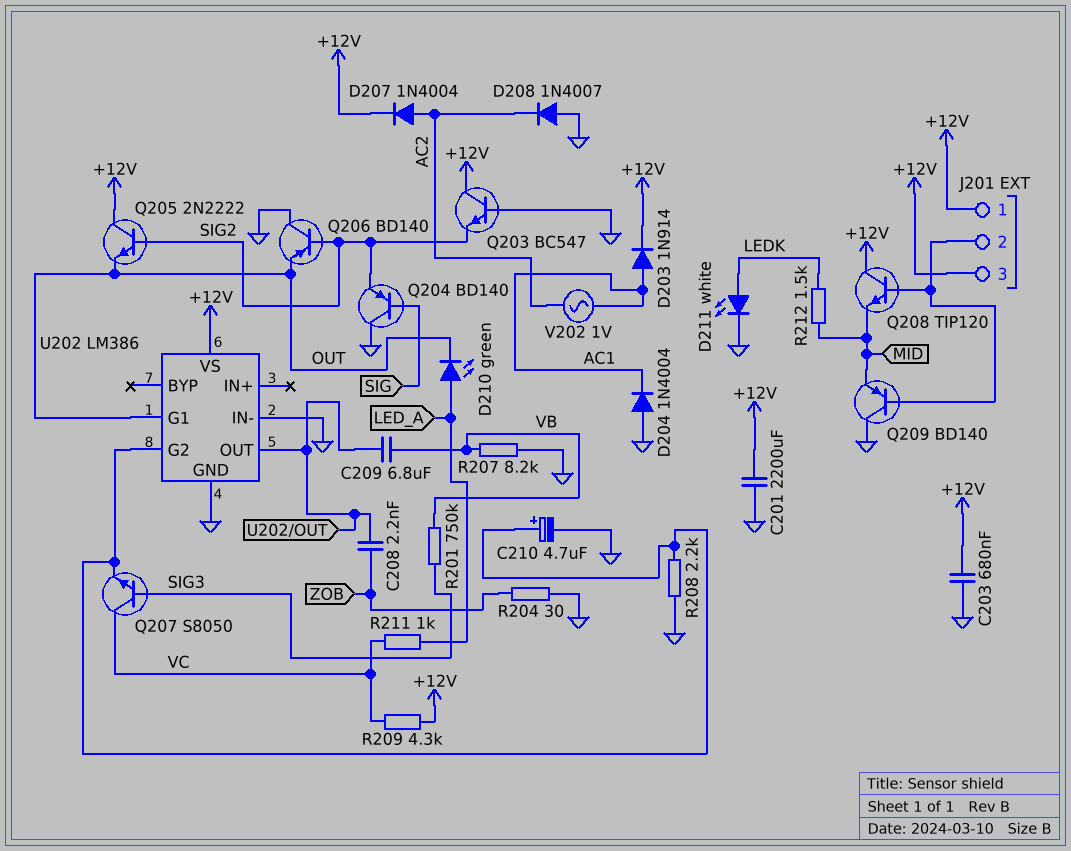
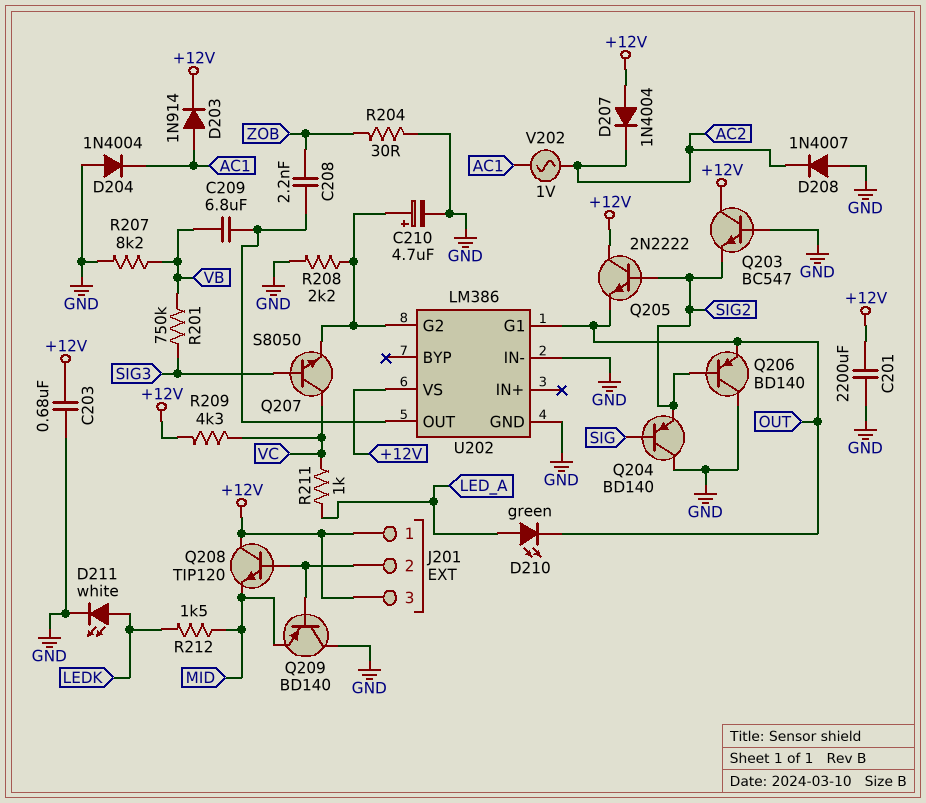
D207: diode 1N4004 (A AC2, K +12V) -> diode 1N4004 (A +12V, K AC2)

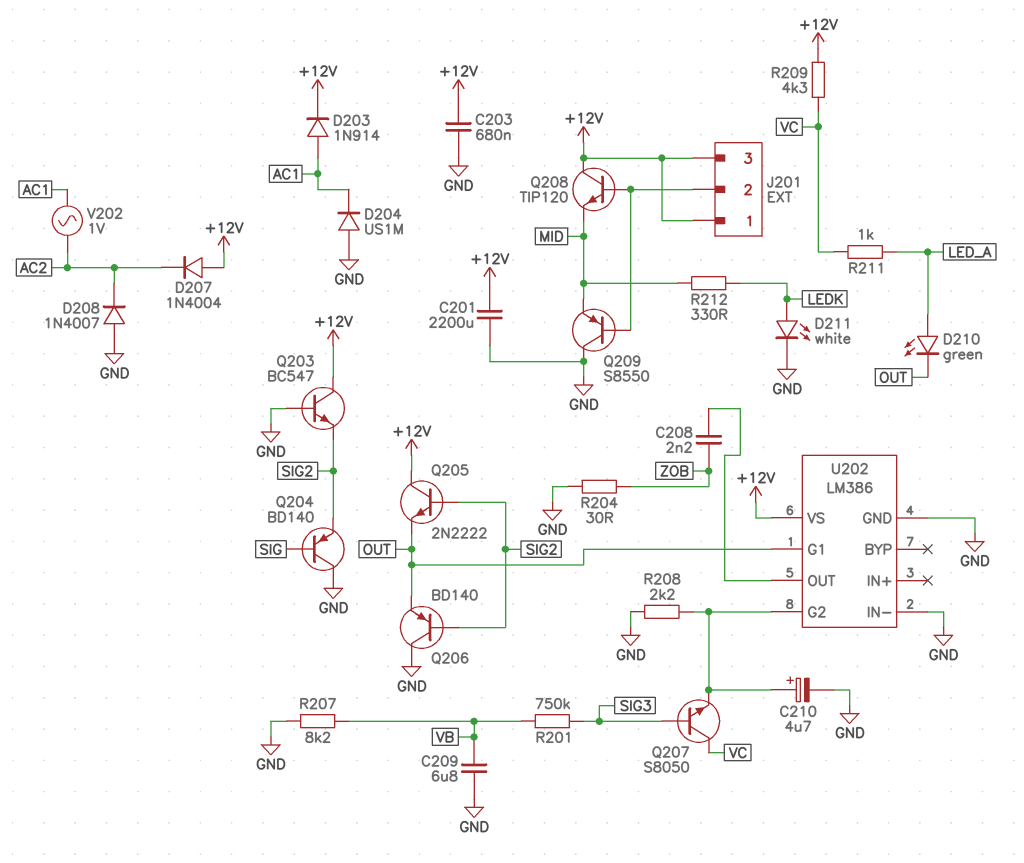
C209: 6.8uF (U202/OUT, VB) -> 6.8uF (GND, VB)
D204: diode 1N4004 (A GND, K AC1) -> diode US1M (A GND, K AC1)
Q209: PNP BD140 (B J201/2, C GND, E MID) -> PNP S8550 (B J201/2, C GND, E MID)
R212: 1.5k (LEDK, MID) -> 330 (LEDK, MID)

